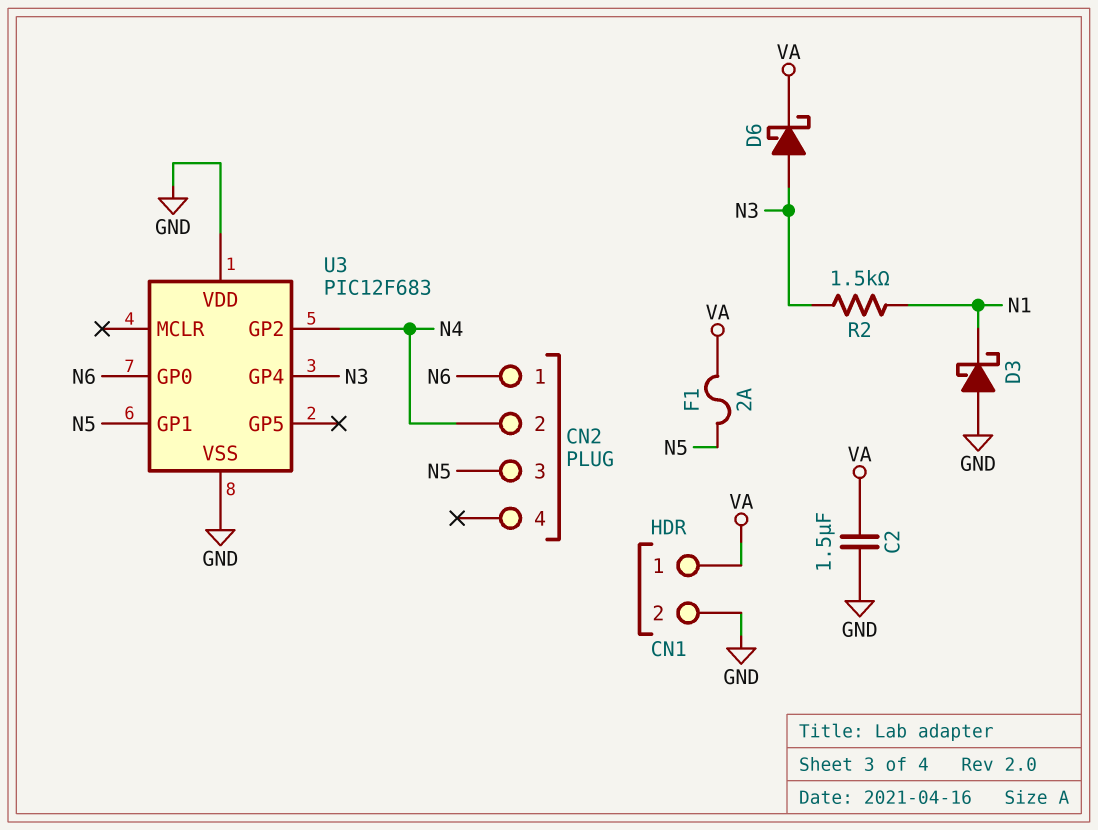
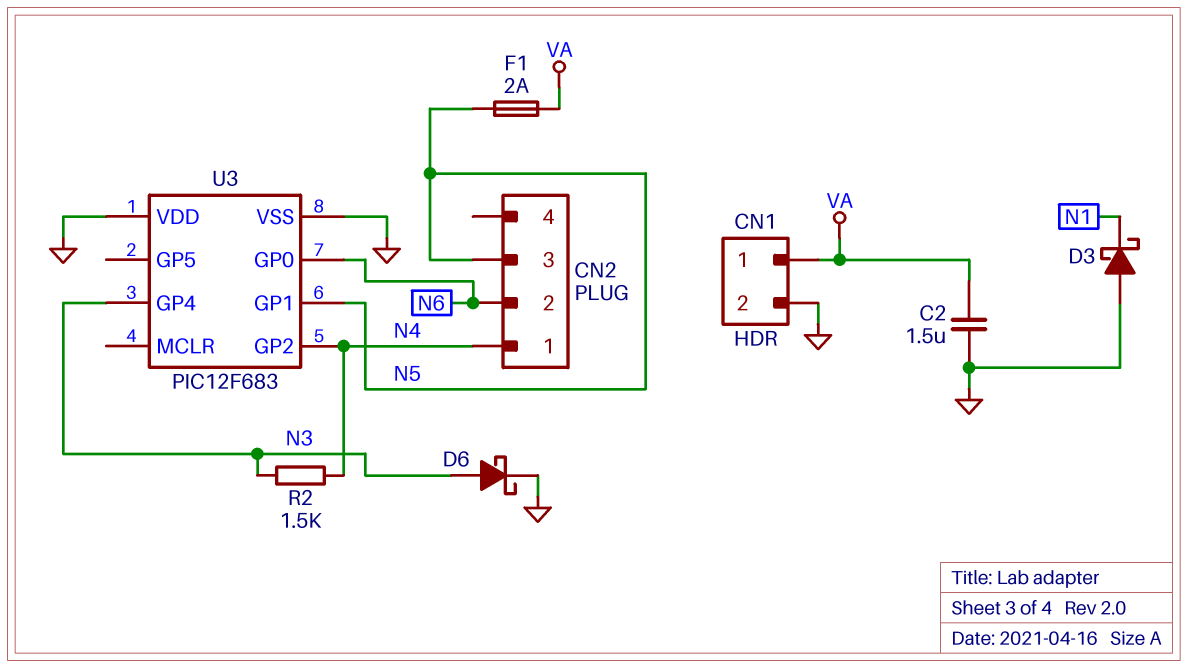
CN2 pin 1: N6 -> N4
CN2 pin 2: N4 -> N6
D6: schottky (A N3, K VA) -> schottky (A N3, K GND)
R2: 1.5k (N1, N3) -> 1.5k (N3, N4)

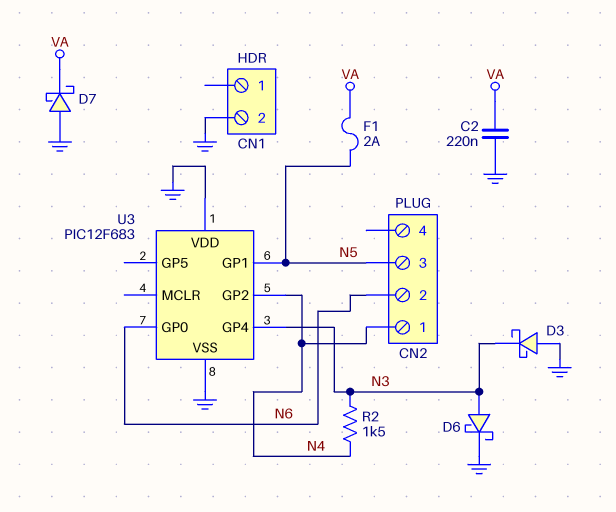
C2: 1.5uF (GND, VA) -> 220nF (GND, VA)
CN1 pin 1: VA -> none
D3: schottky (A GND, K N1) -> schottky (A GND, K N3)
D7: none -> schottky (A GND, K VA)

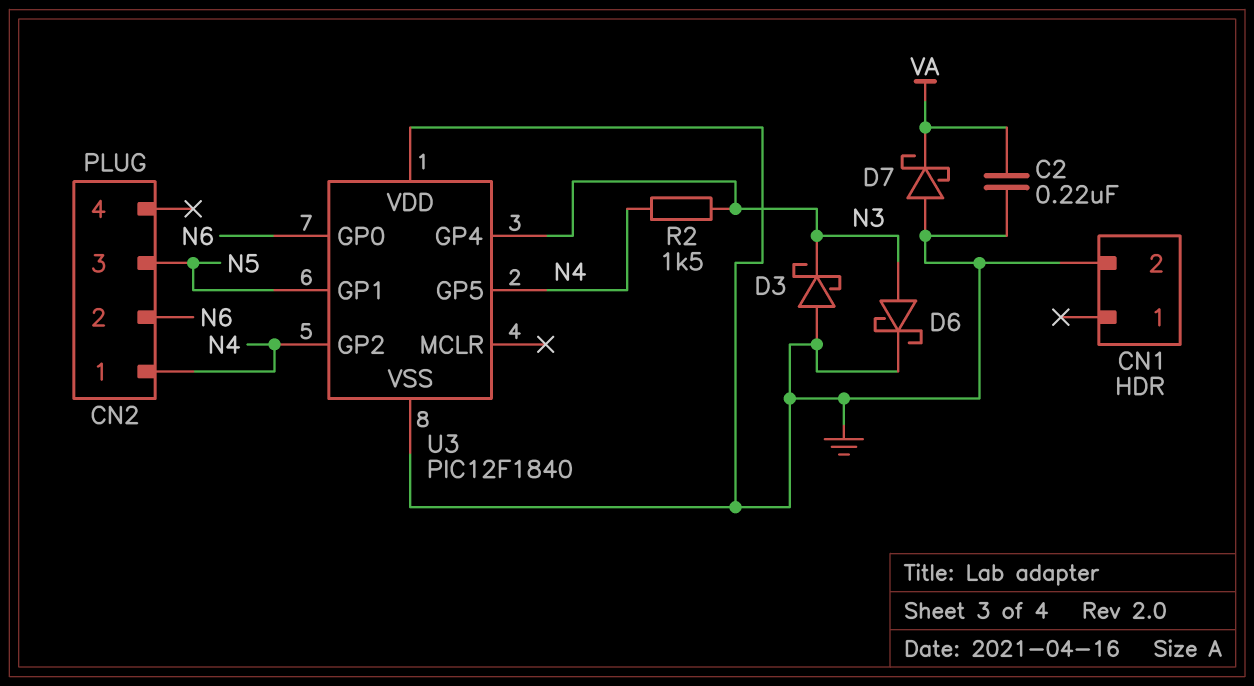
F1: 2A (N5, VA) -> none
U3: PIC12F683 -> PIC12F1840
U3 pin GP5: none -> N4

